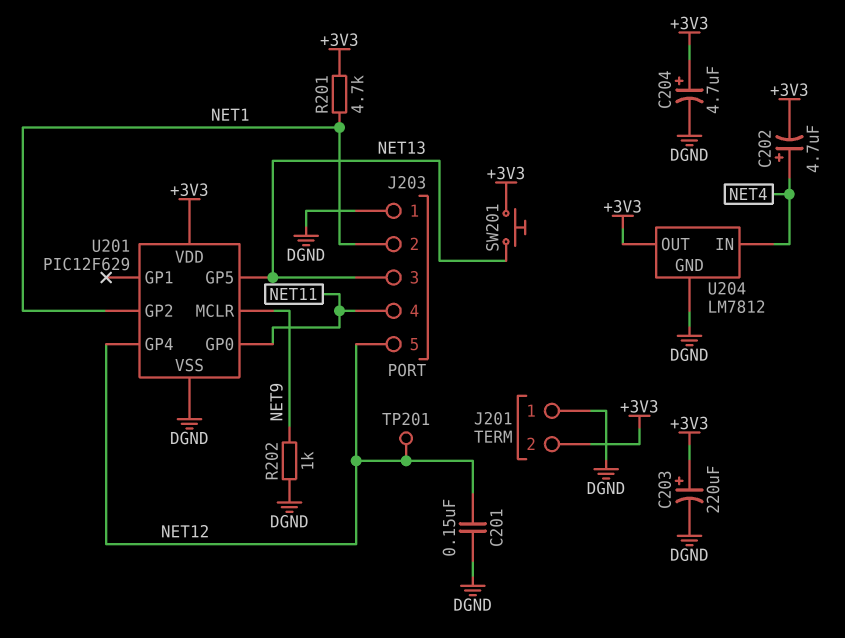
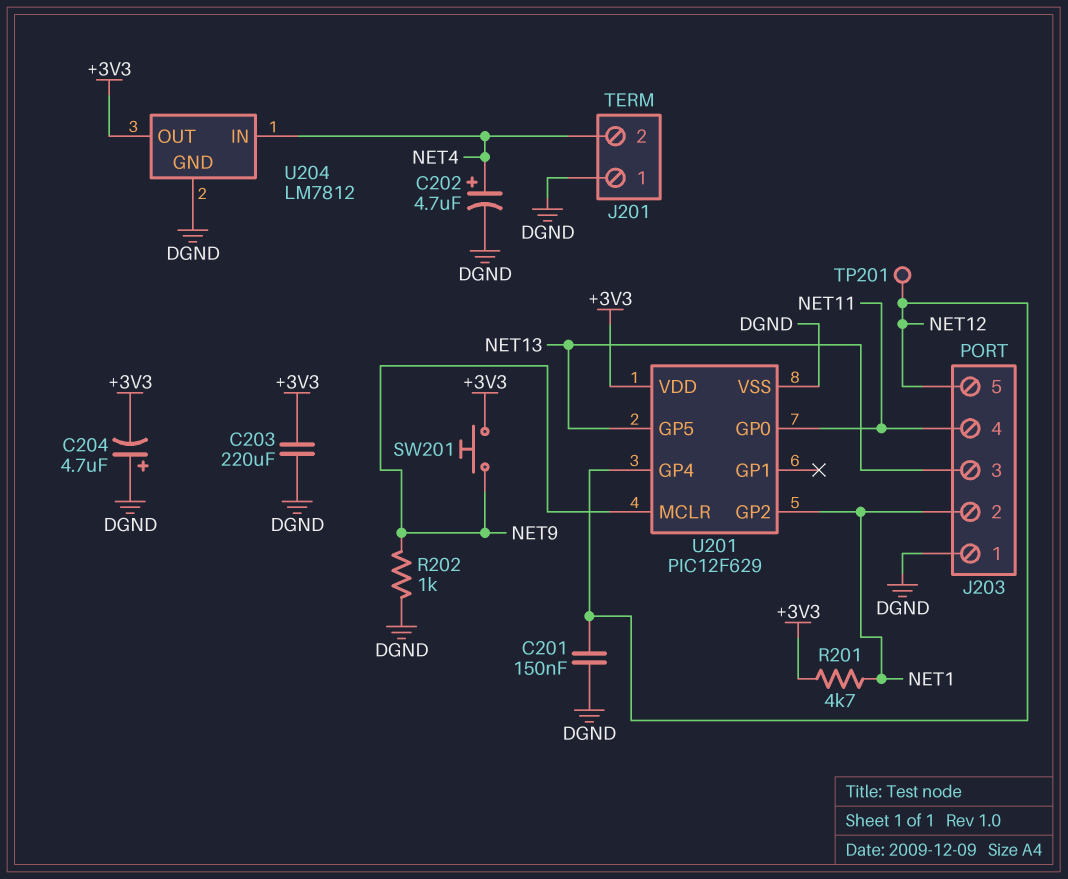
C202: 4.7uF (plus NET4, minus +3V3) -> 4.7uF (plus NET4, minus DGND)
C203: 220uF (plus +3V3, minus DGND) -> 220uF (+3V3, DGND)
C204: 4.7uF (plus +3V3, minus DGND) -> 4.7uF (plus DGND, minus +3V3)
J201 pin 2: +3V3 -> NET4
SW201: button (+3V3, NET13) -> button (+3V3, NET9)

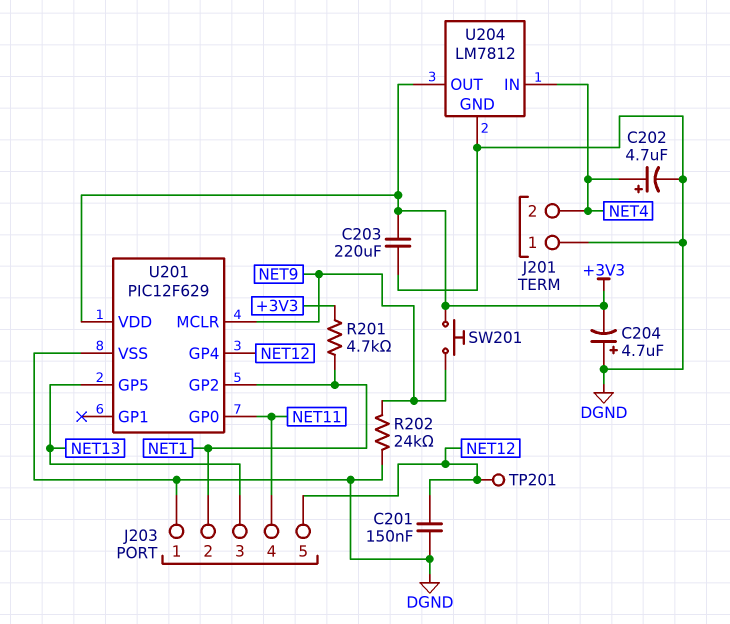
R202: 1k (DGND, NET9) -> 24k (DGND, NET9)

